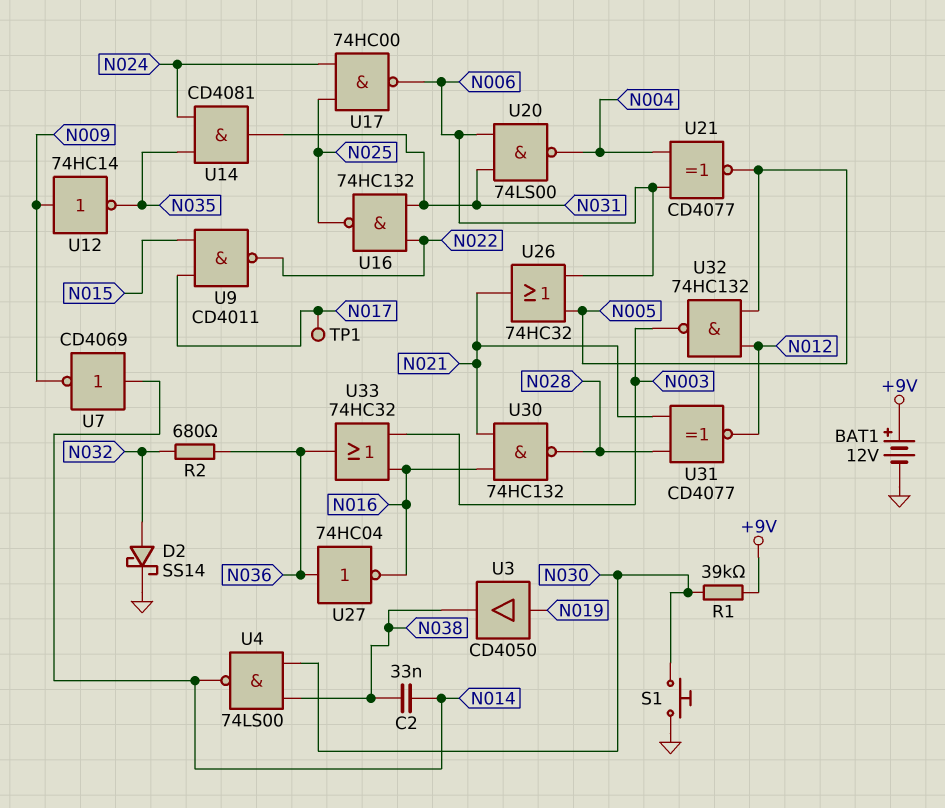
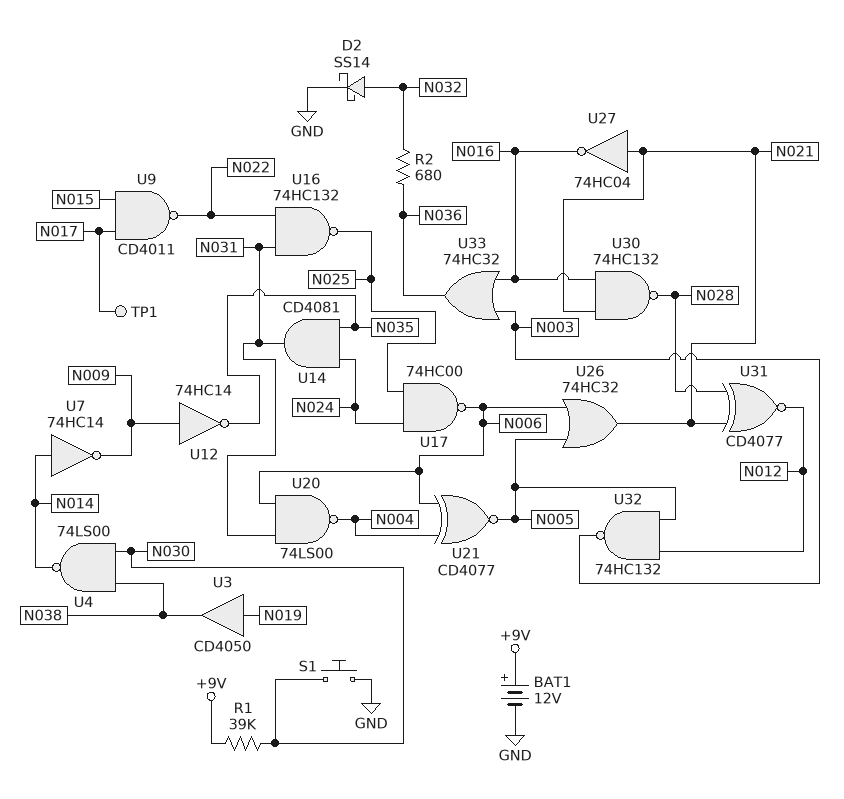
C2: 33nF (N014, N038) -> none
U7: NOT CD4069 (in N014, out N009) -> NOT 74HC14 (in N014, out N009)
U27: NOT 74HC04 (in N036, out N016) -> NOT 74HC04 (in N021, out N016)

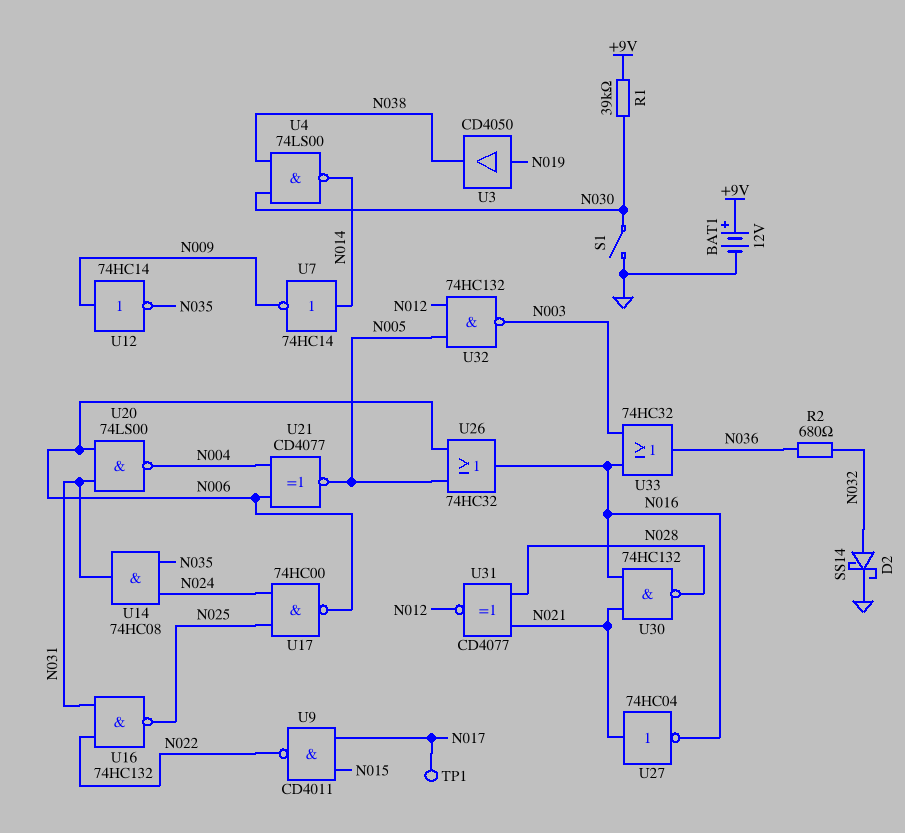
S1: button (GND, N030) -> switch (GND, N030)
U14: AND CD4081 (in N024, in N035, out N031) -> AND 74HC08 (in N024, in N035, out N031)
U26: OR 74HC32 (in N005, in N006, out N021) -> OR 74HC32 (in N005, in N006, out N016)

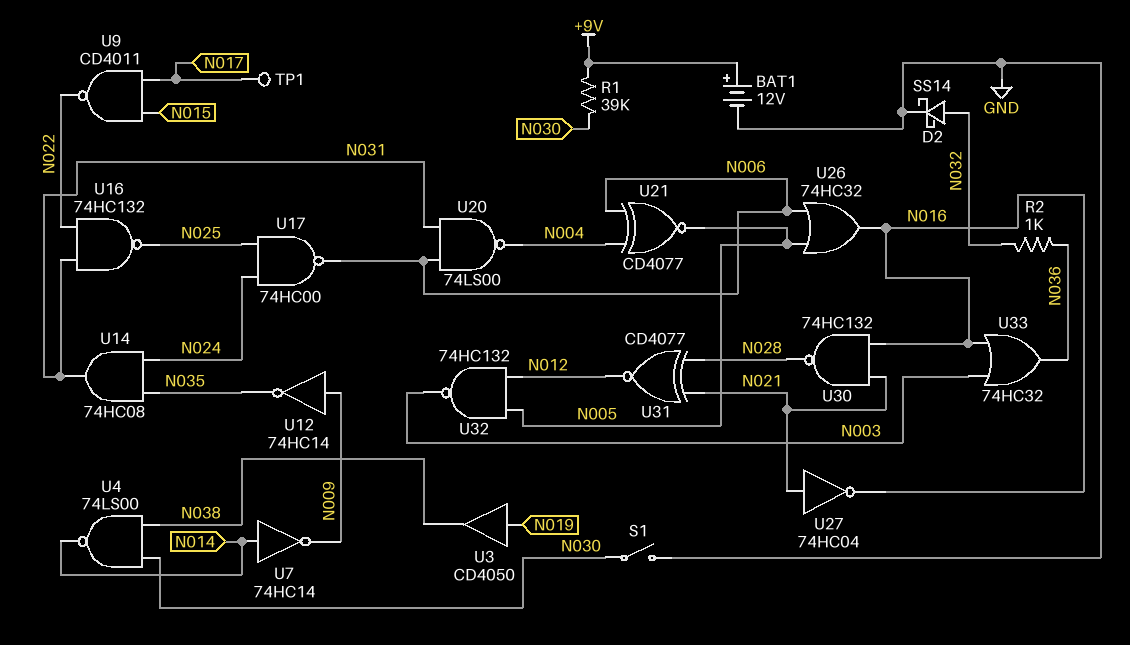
R2: 680 (N032, N036) -> 1k (N032, N036)

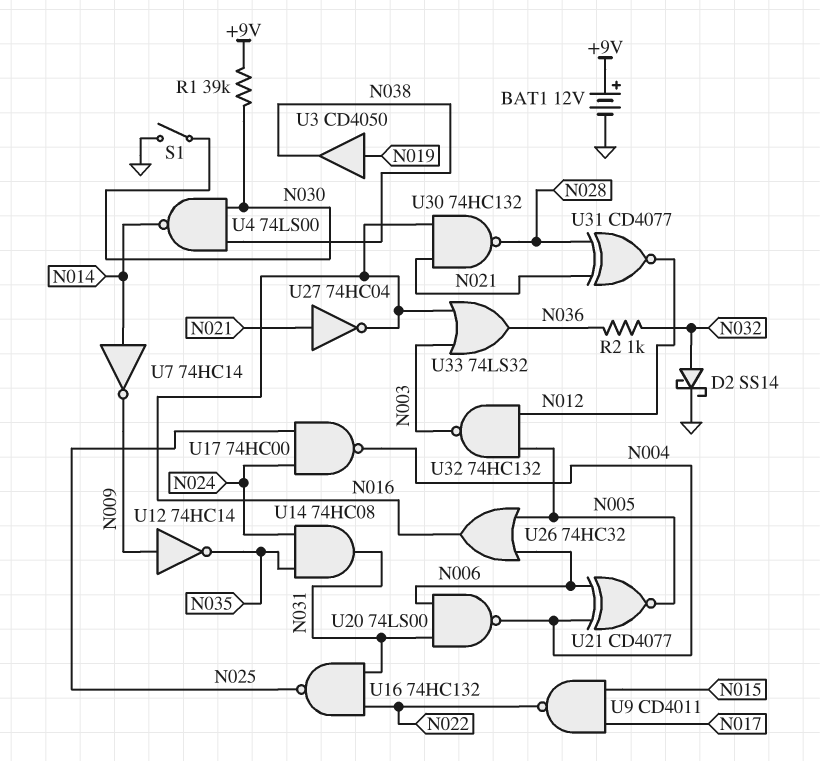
TP1: test point (N017) -> none
U17: NAND 74HC00 (in N024, in N025, out N006) -> NAND 74HC00 (in N024, in N025, out N004)
U33: OR 74HC32 (in N003, in N016, out N036) -> OR 74LS32 (in N003, in N016, out N036)

